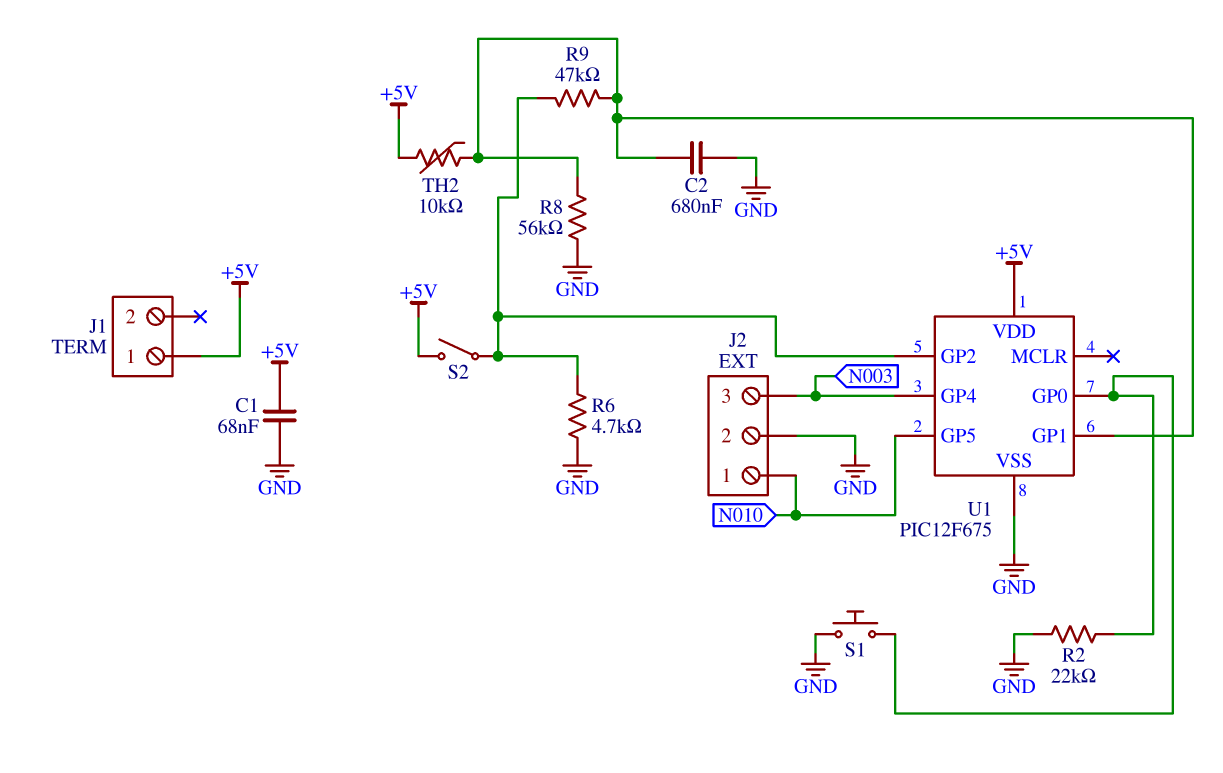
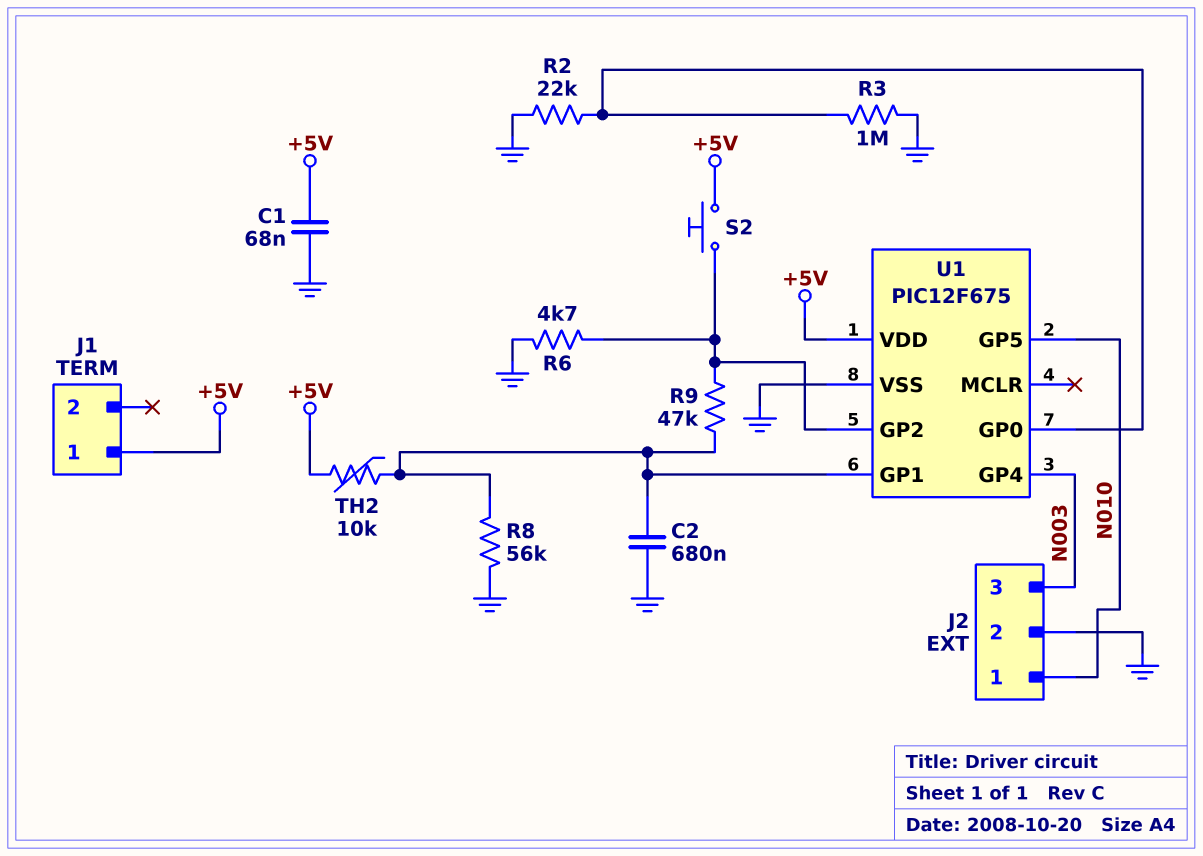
R3: none -> 1M (GND, U1/GP0)
S1: button (GND, U1/GP0) -> none
S2: switch (+5V, U1/GP2) -> button (+5V, U1/GP2)

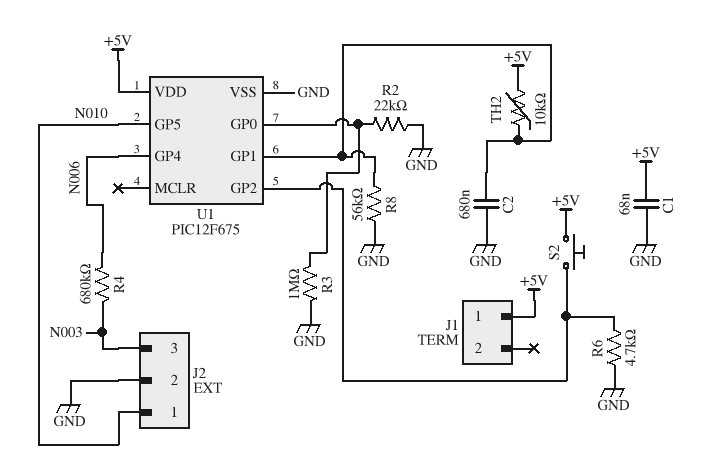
R4: none -> 680k (N003, N006)
R9: 47k (U1/GP1, U1/GP2) -> none
U1 pin GP4: N003 -> N006

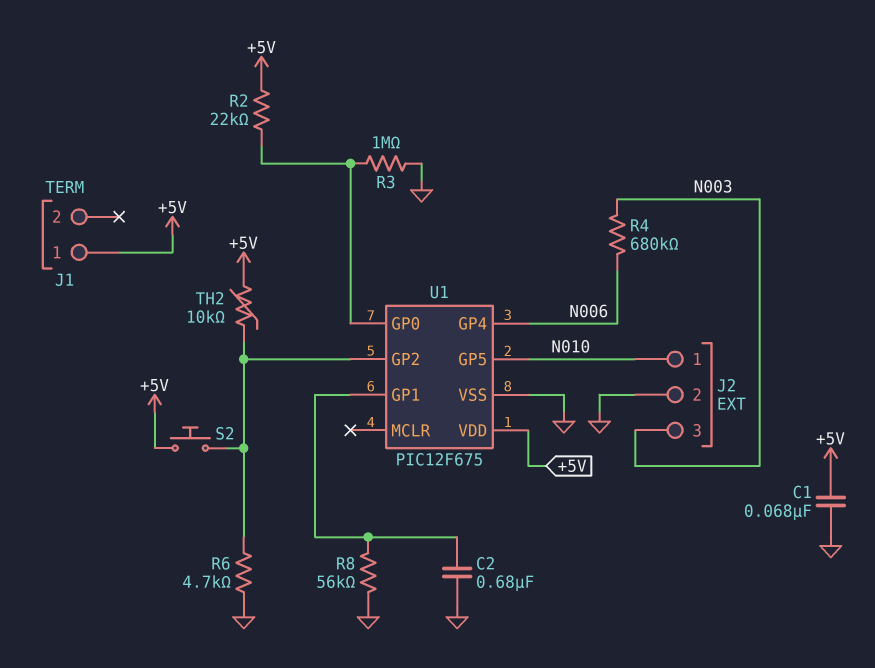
R2: 22k (GND, U1/GP0) -> 22k (+5V, U1/GP0)
TH2: 10k (+5V, U1/GP1) -> 10k (+5V, U1/GP2)

